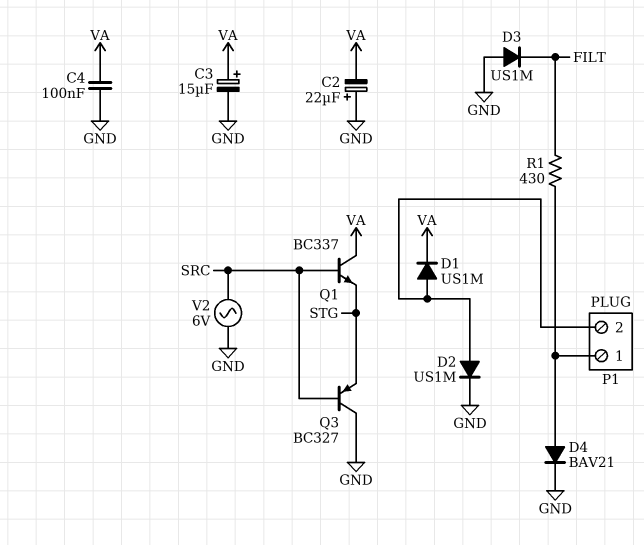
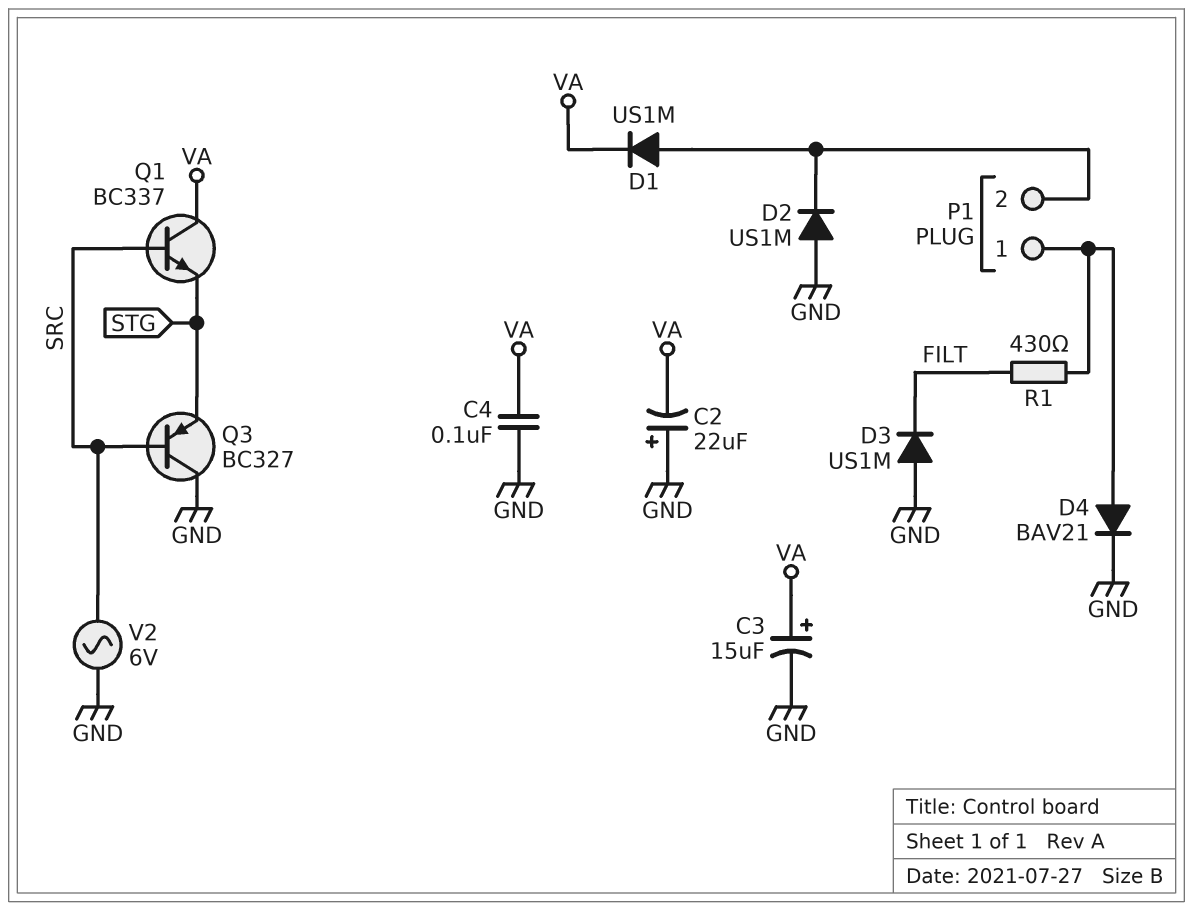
D2: diode US1M (A P1/2, K GND) -> diode US1M (A GND, K P1/2)

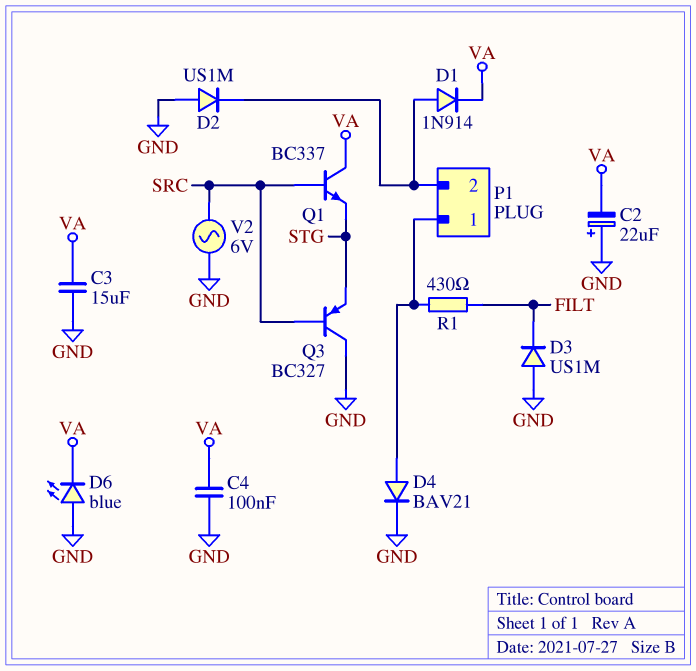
C3: 15uF (plus VA, minus GND) -> 15uF (GND, VA)
D1: diode US1M (A P1/2, K VA) -> diode 1N914 (A P1/2, K VA)
D6: none -> LED blue (A GND, K VA)

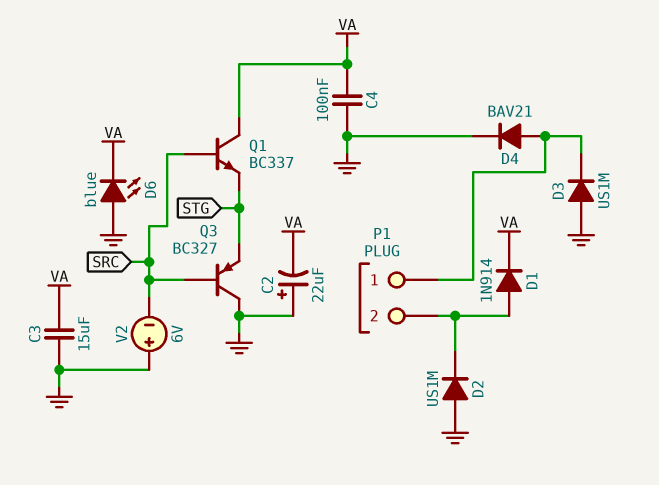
D3: diode US1M (A GND, K FILT) -> diode US1M (A GND, K P1/1)
R1: 430 (FILT, P1/1) -> none
V2: AC 6V (GND, SRC) -> 6V (plus GND, minus SRC)

